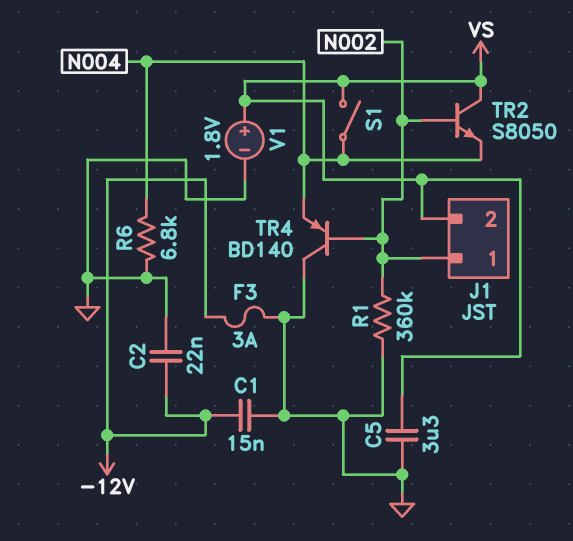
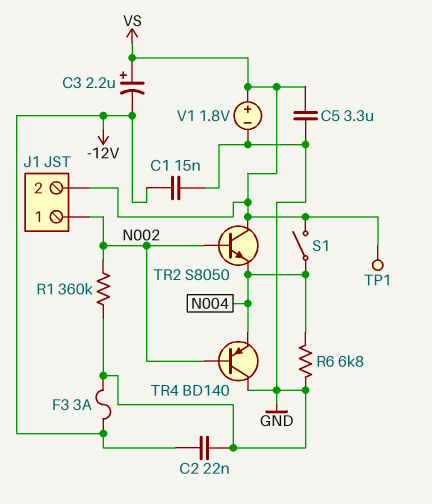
C3: none -> 2.2uF (plus VS, minus -12V)
TP1: none -> test point (VS)

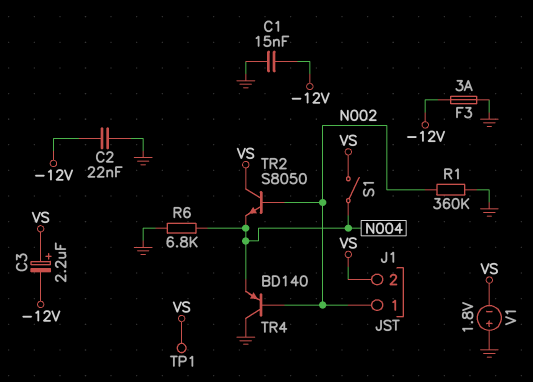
C5: 3.3uF (GND, VS) -> none
V1: 1.8V (plus VS, minus GND) -> 1.8V (plus GND, minus VS)

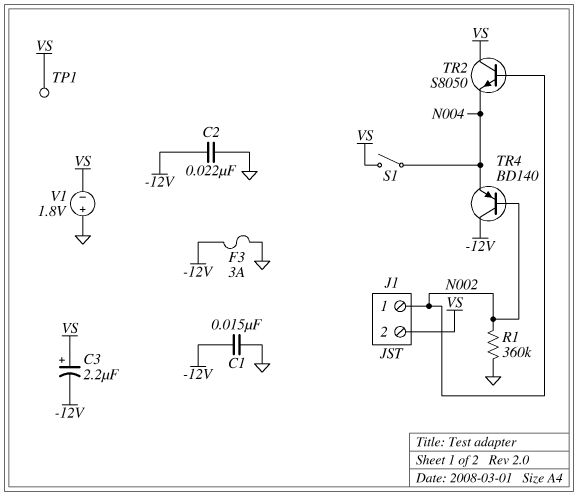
R6: 6.8k (GND, N004) -> none
TR4: PNP BD140 (B N002, C GND, E N004) -> PNP BD140 (B N002, C -12V, E N004)

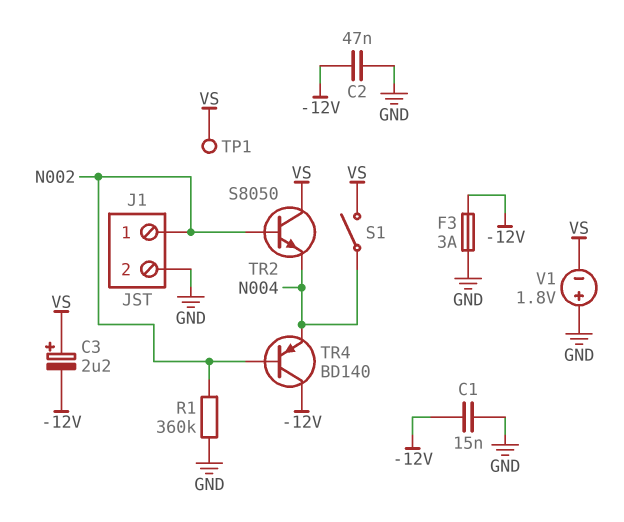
C2: 22nF (-12V, GND) -> 47nF (-12V, GND)
J1 pin 2: VS -> GND

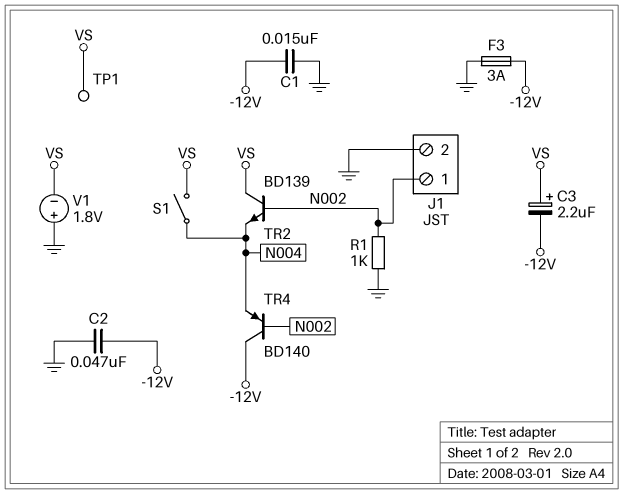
R1: 360k (GND, N002) -> 1k (GND, N002)
TR2: NPN S8050 (B N002, C VS, E N004) -> NPN BD139 (B N002, C VS, E N004)

